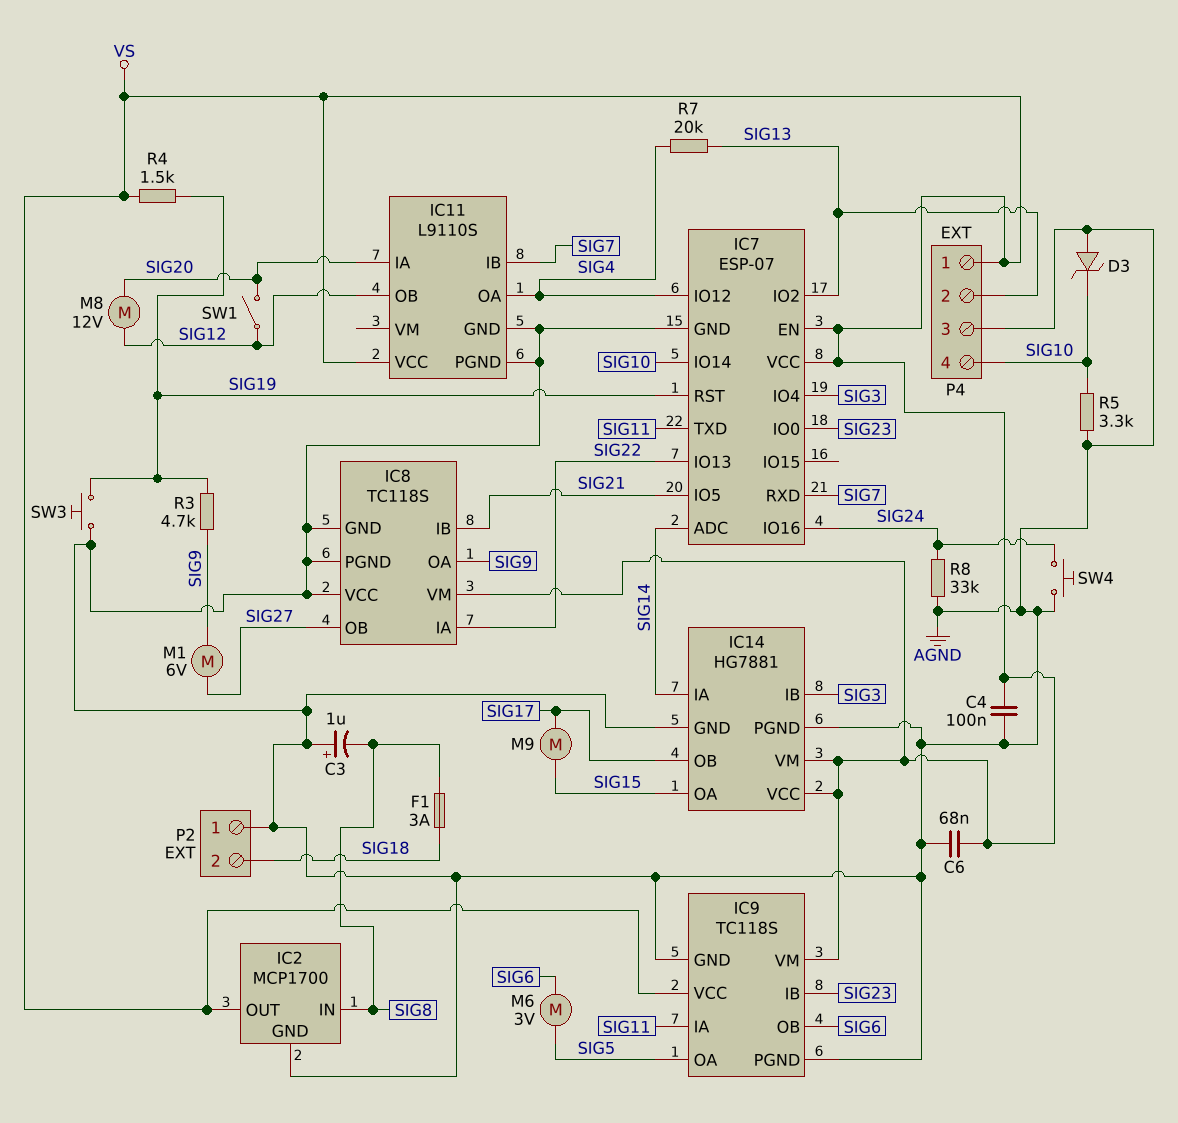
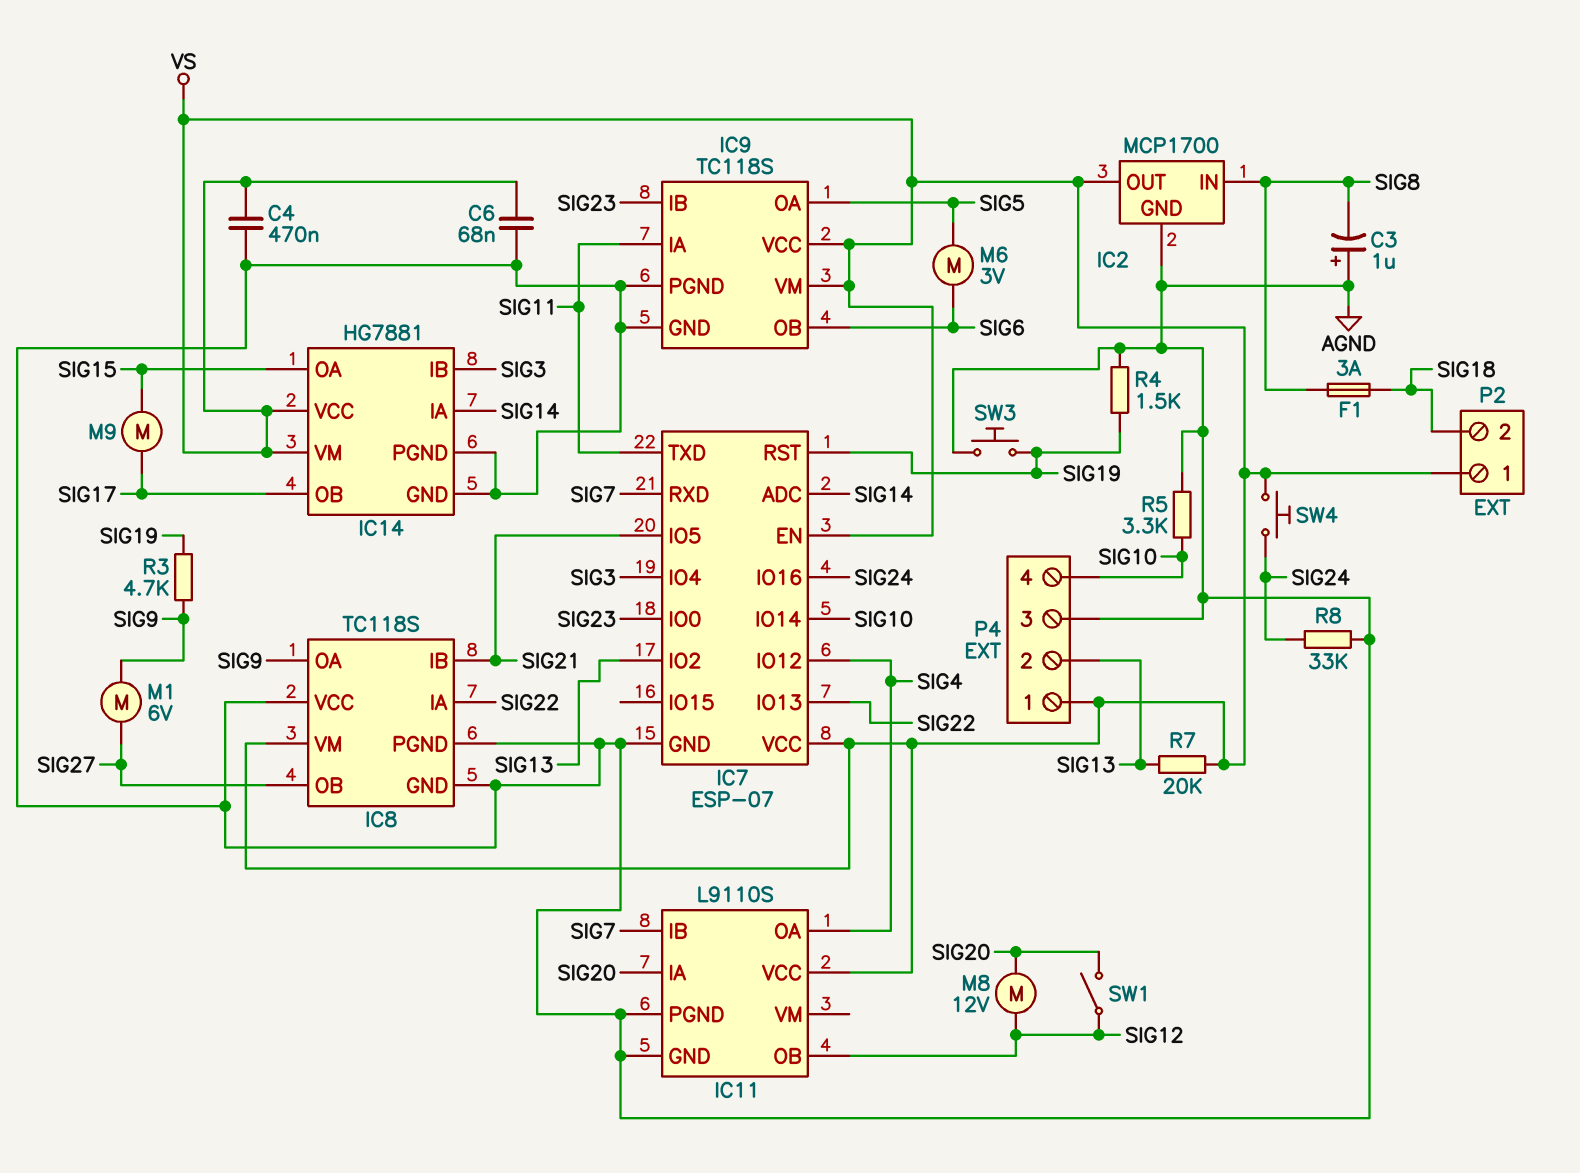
C4: 100nF (AGND, VS) -> 470nF (AGND, VS)
D3: zener (A AGND, K SIG10) -> none
P2 pin 1: AGND -> VS
R4: 1.5k (SIG19, VS) -> 1.5k (AGND, SIG19)
R7: 20k (SIG4, SIG13) -> 20k (SIG13, VS)
SW4: button (AGND, SIG24) -> button (SIG24, VS)

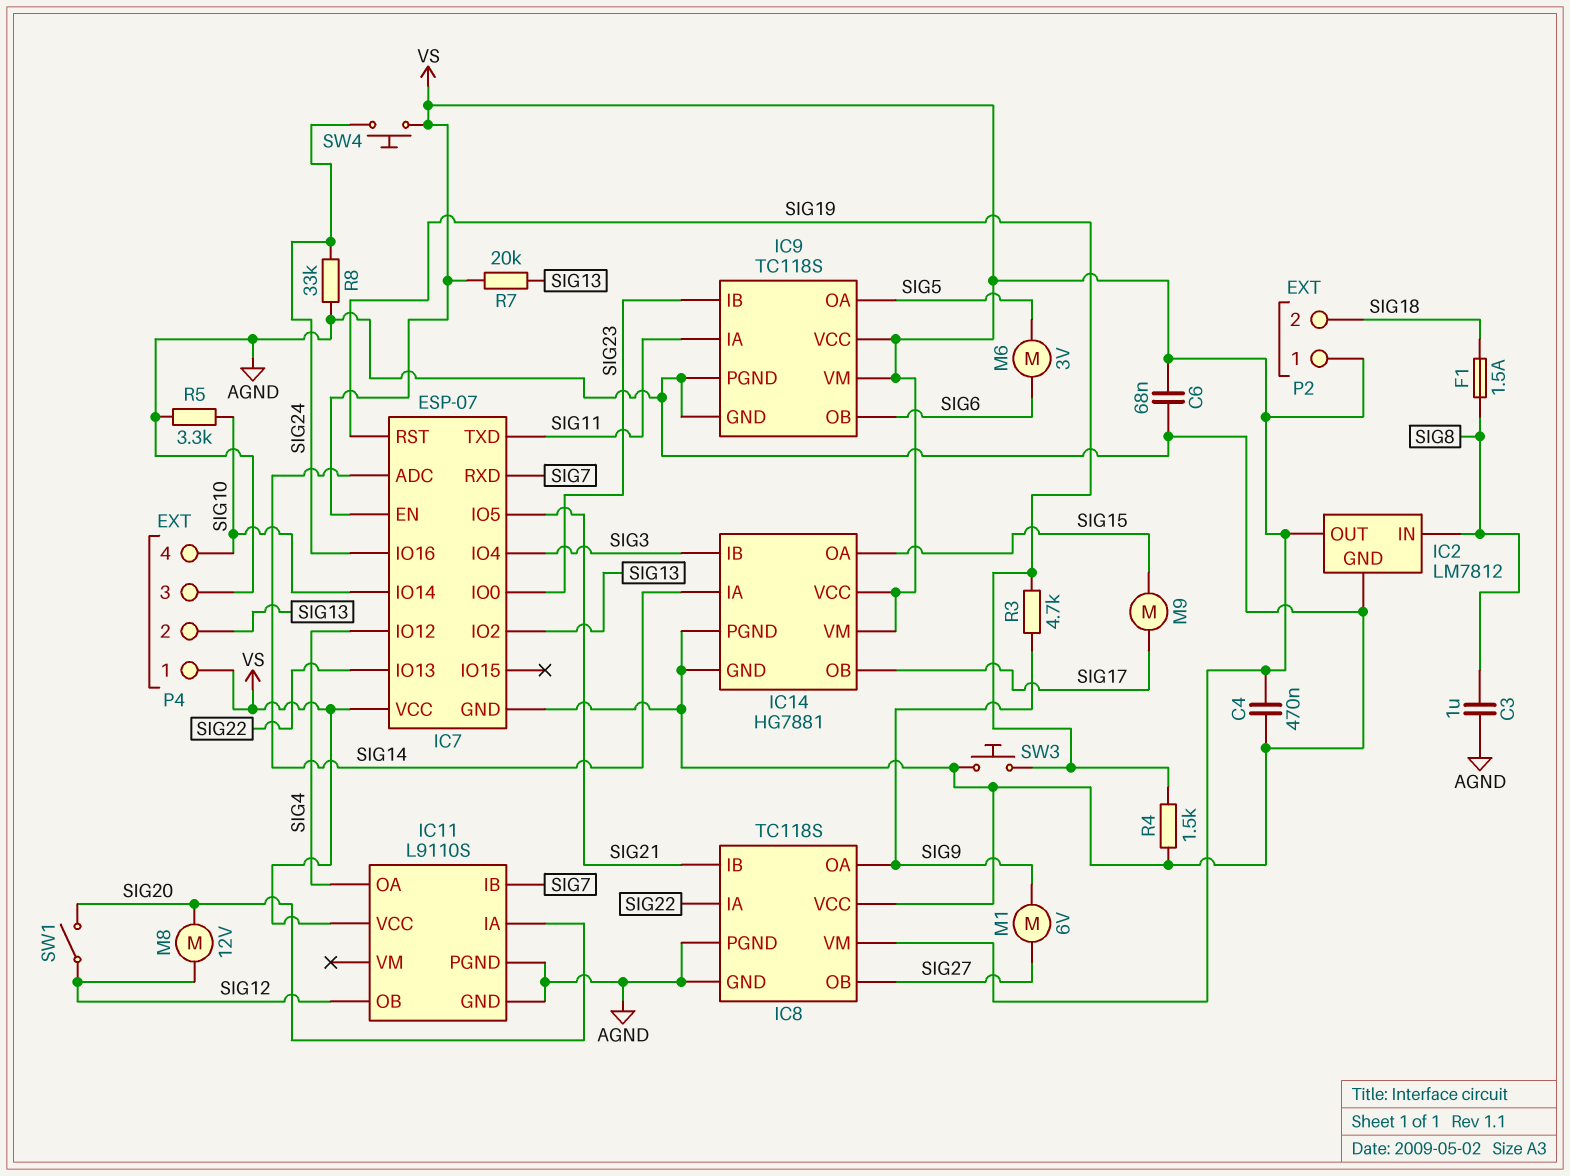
C3: 1uF (plus AGND, minus SIG8) -> 1uF (AGND, SIG8)
F1: 3A (SIG8, SIG18) -> 1.5A (SIG8, SIG18)
IC2: MCP1700 -> LM7812

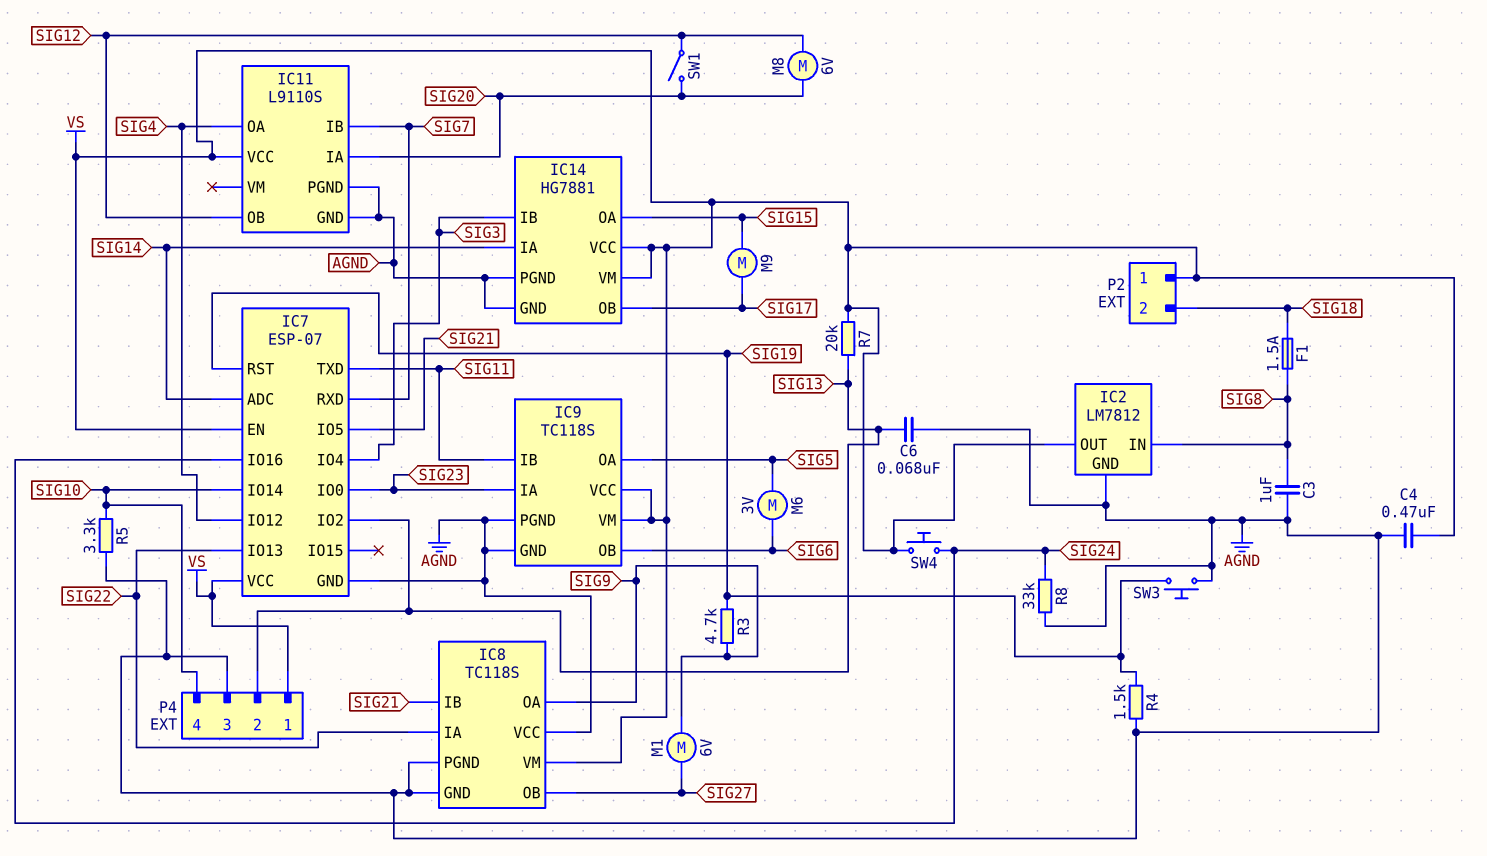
C6: 68nF (AGND, VS) -> 68nF (AGND, SIG13)
IC9 pin IA: SIG11 -> SIG23
IC9 pin IB: SIG23 -> SIG11
M8: motor 12V (SIG12, SIG20) -> motor 6V (SIG12, SIG20)

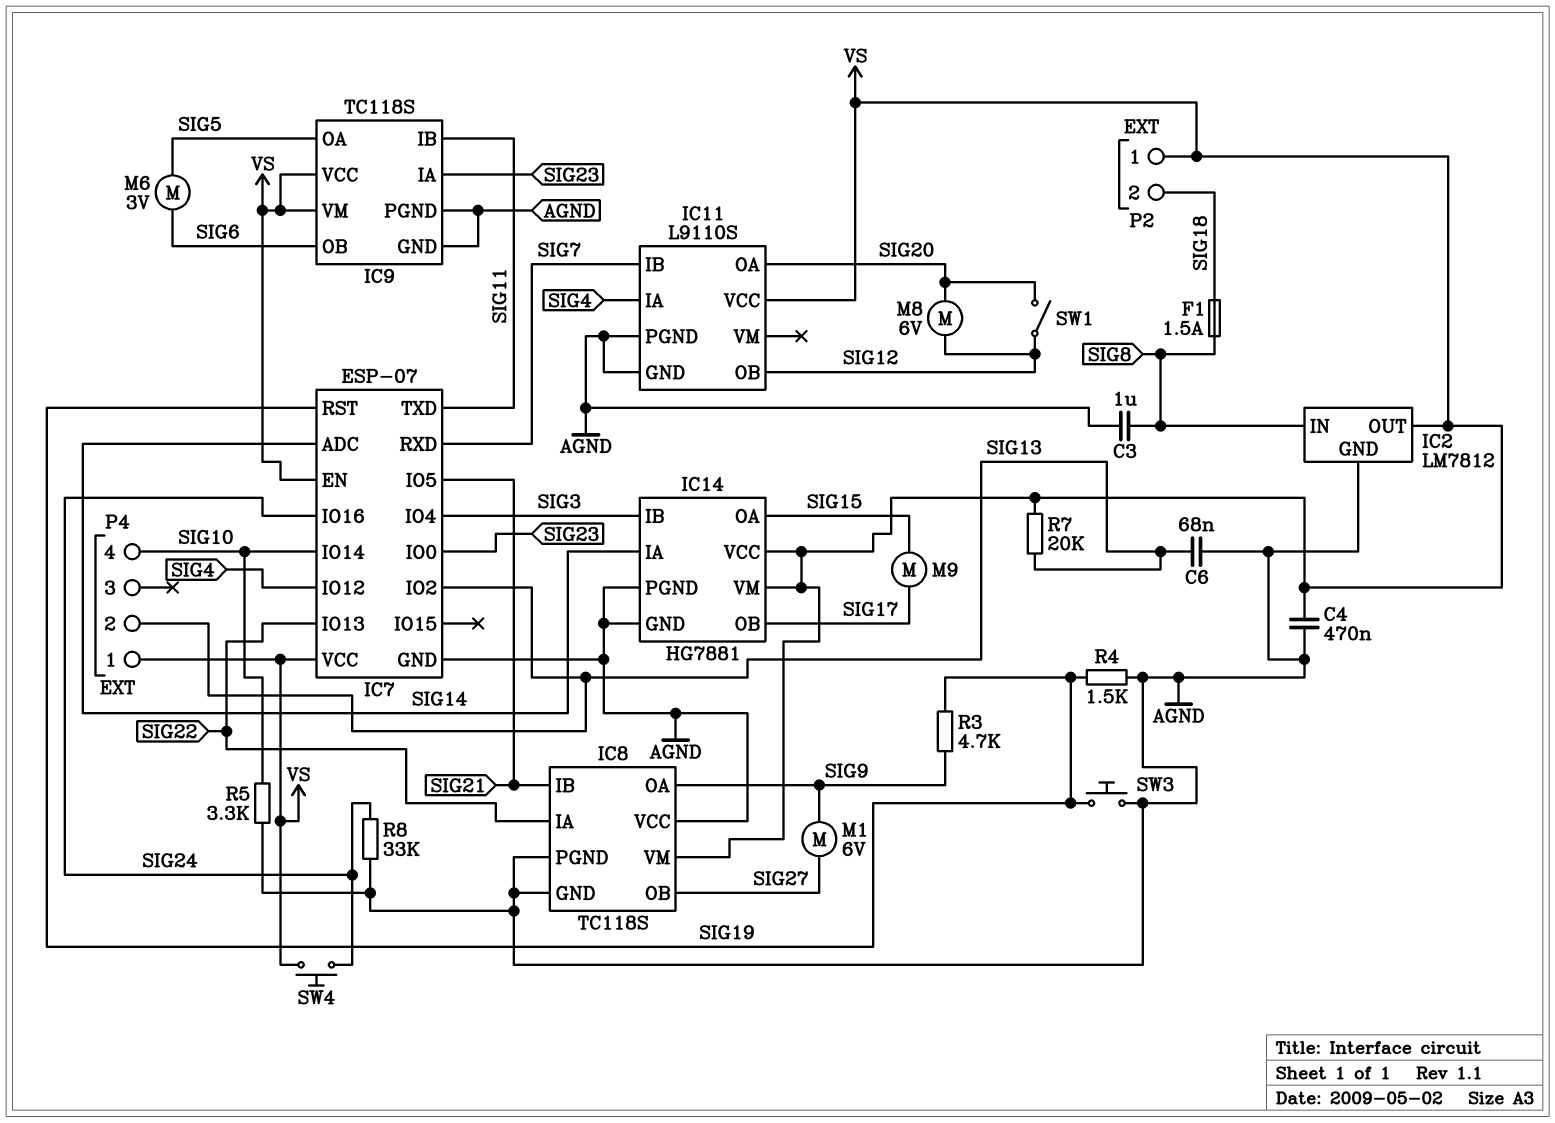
IC11 pin IA: SIG20 -> SIG4
IC11 pin OA: SIG4 -> SIG20
P4 pin 3: AGND -> none

